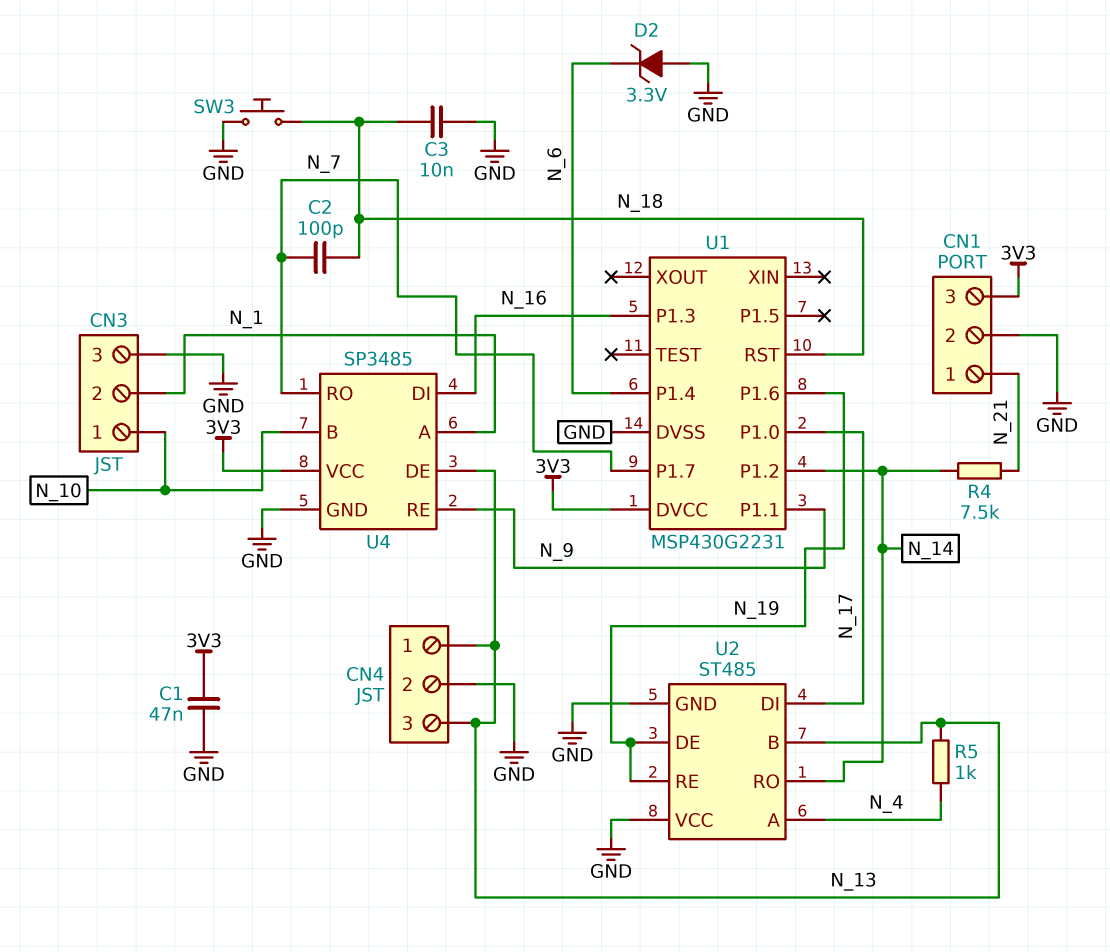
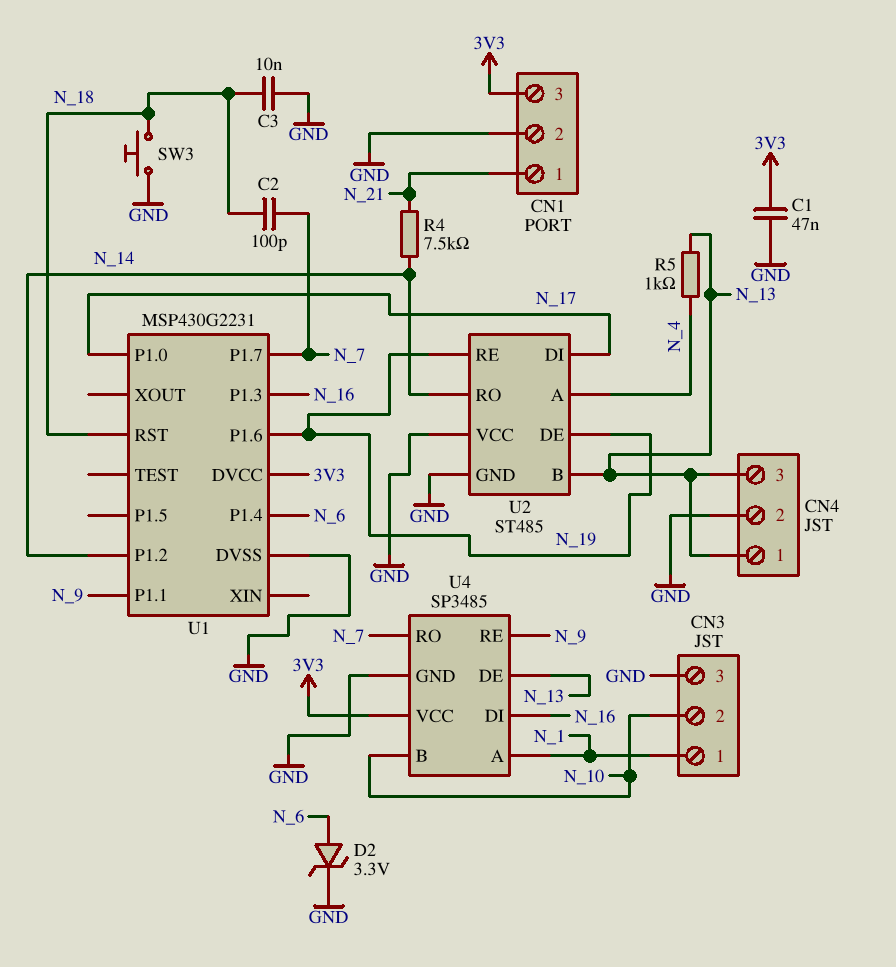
CN3 pin 1: N_10 -> N_1
CN3 pin 2: N_1 -> N_10
D2: zener 3.3V (A GND, K N_6) -> zener 3.3V (A N_6, K GND)

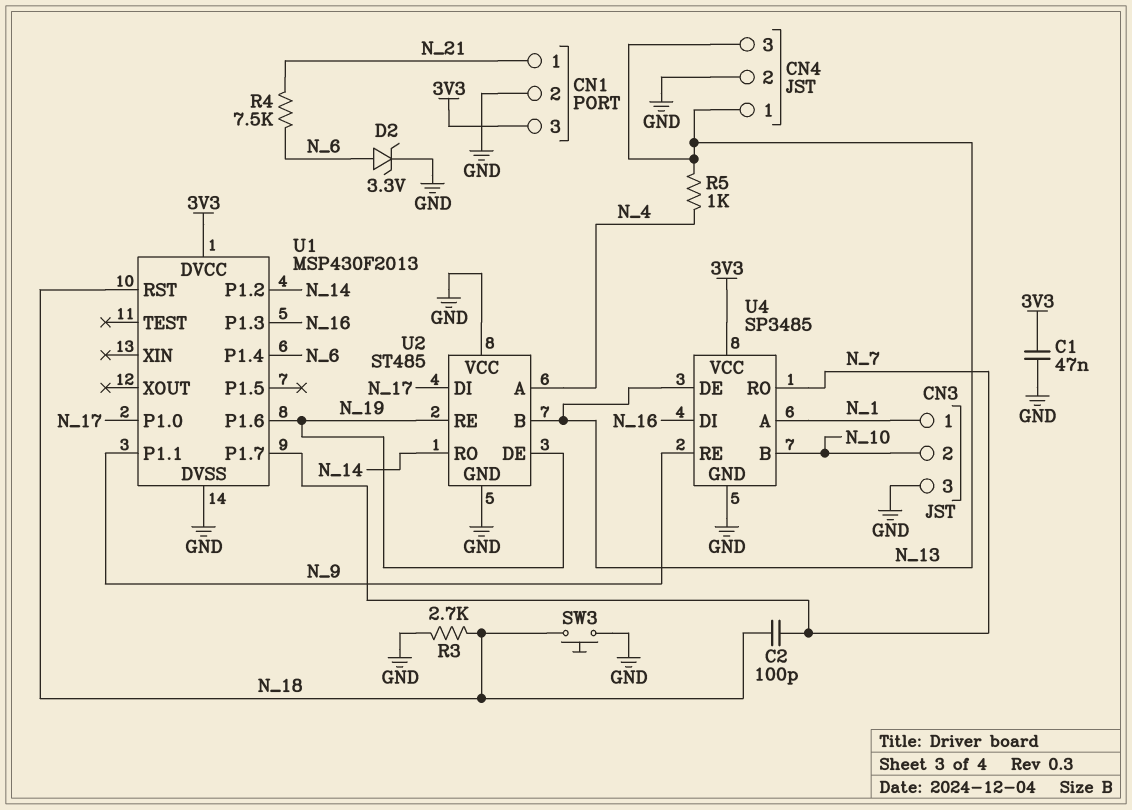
C3: 10nF (GND, N_18) -> none
R3: none -> 2.7k (GND, N_18)
R4: 7.5k (N_14, N_21) -> 7.5k (N_6, N_21)
U1: MSP430G2231 -> MSP430F2013

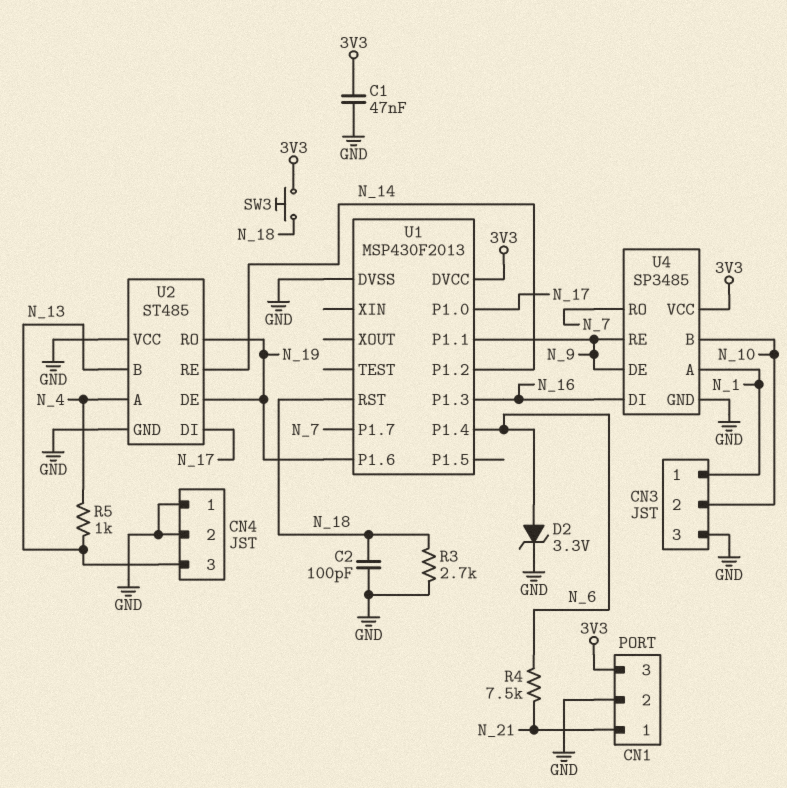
C2: 100pF (N_7, N_18) -> 100pF (GND, N_18)
CN4 pin 1: N_13 -> GND
SW3: button (GND, N_18) -> button (3V3, N_18)
U2 pin RE: N_19 -> N_14
U2 pin RO: N_14 -> N_19
U4 pin DE: N_13 -> N_9

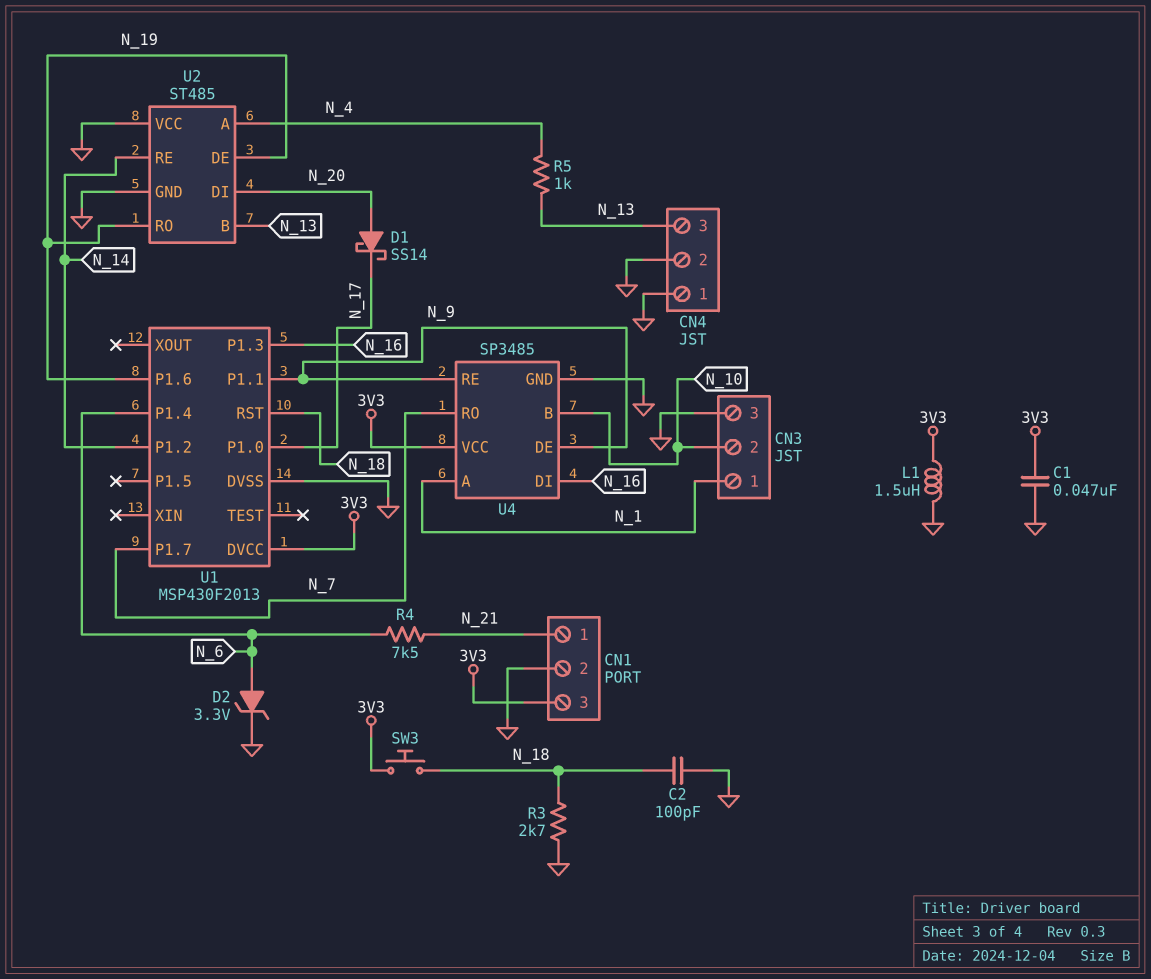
D1: none -> schottky SS14 (A N_20, K N_17)
L1: none -> 1.5uH (3V3, GND)
U2 pin DI: N_17 -> N_20

